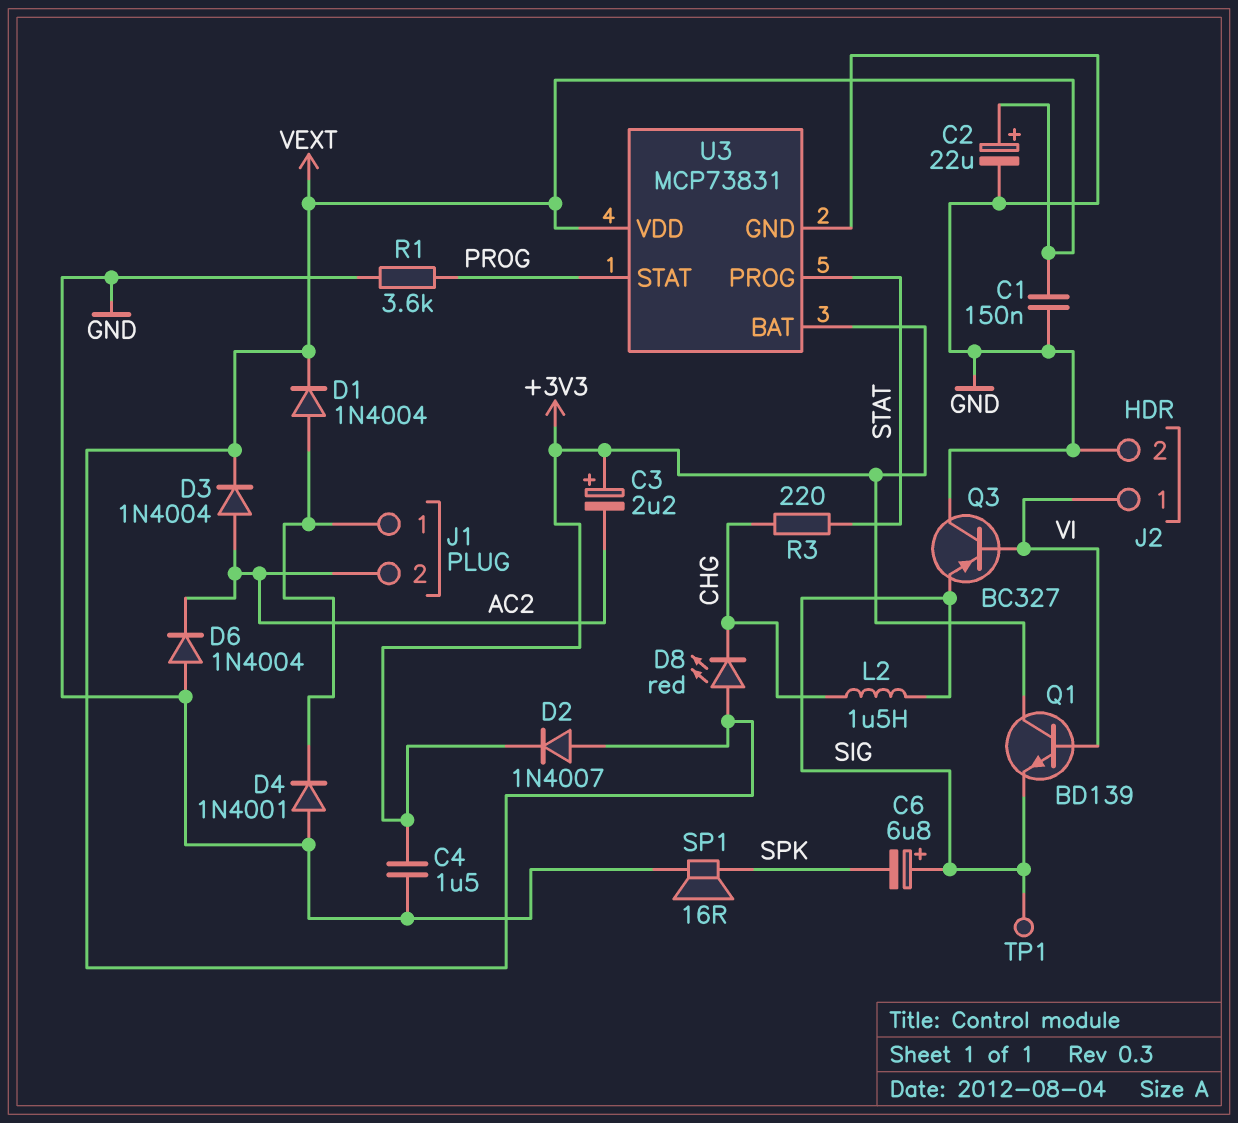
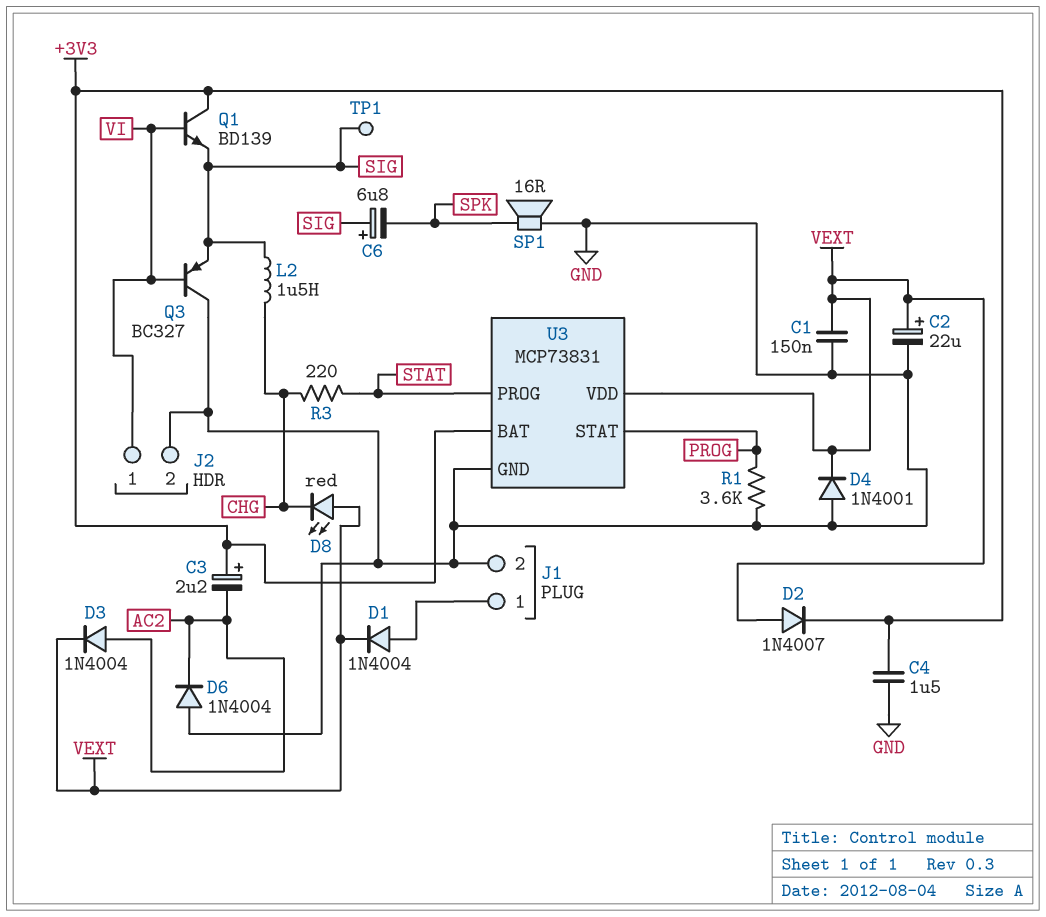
D4: diode 1N4001 (A GND, K J1/1) -> diode 1N4001 (A GND, K VEXT)
J1 pin 2: AC2 -> GND

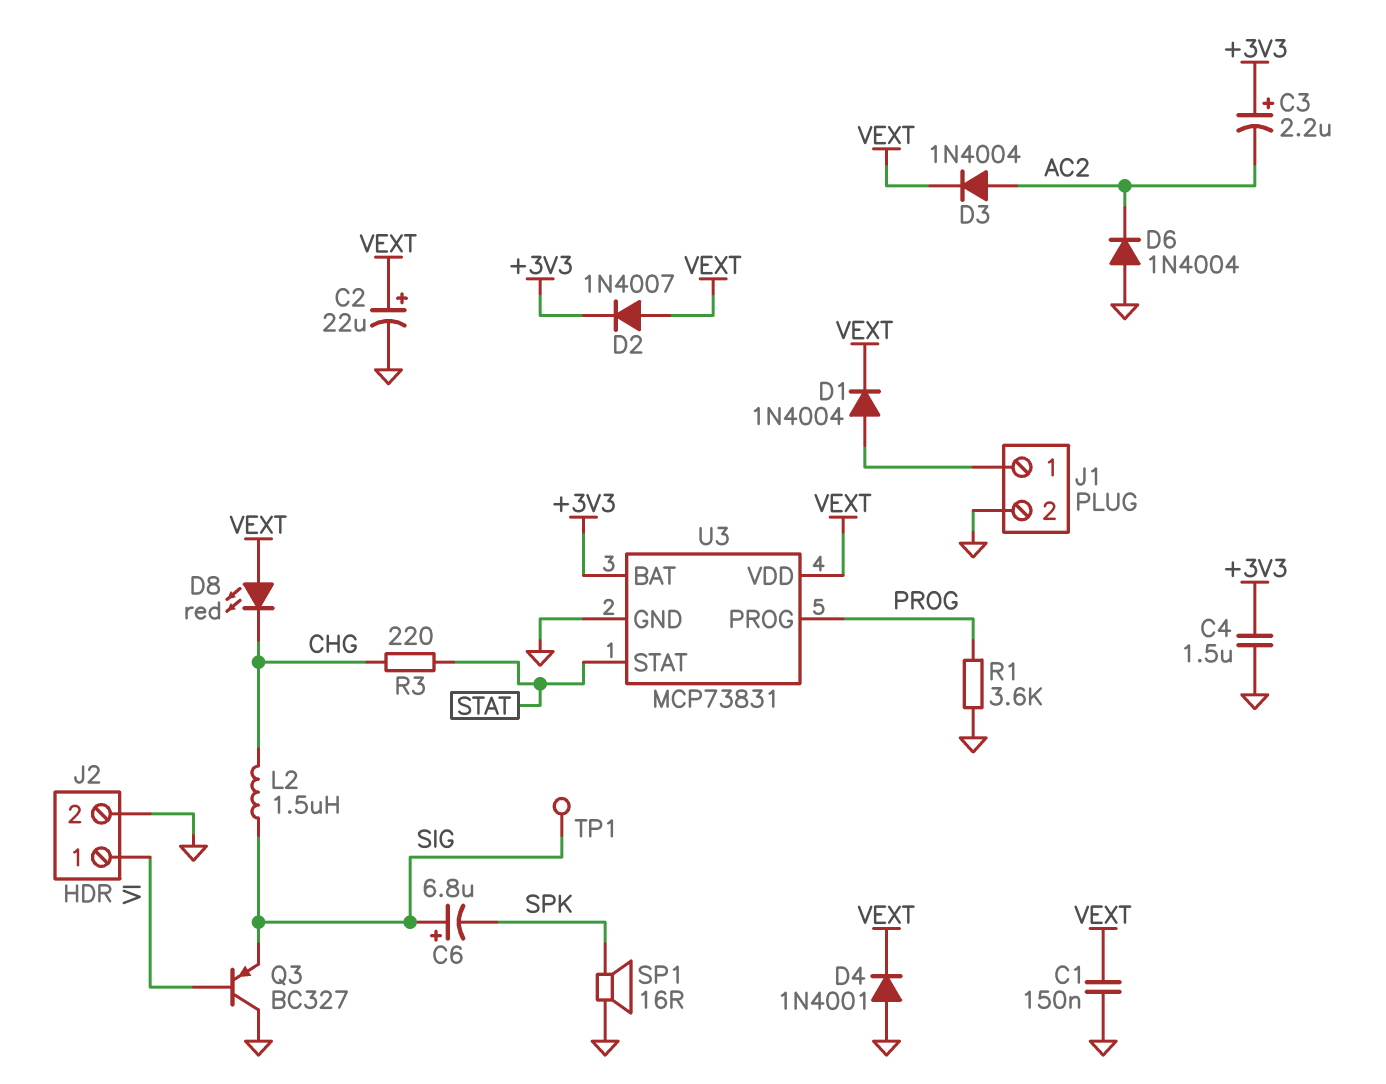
Q1: NPN BD139 (B VI, C +3V3, E SIG) -> none
U3 pin PROG: STAT -> PROG
U3 pin STAT: PROG -> STAT

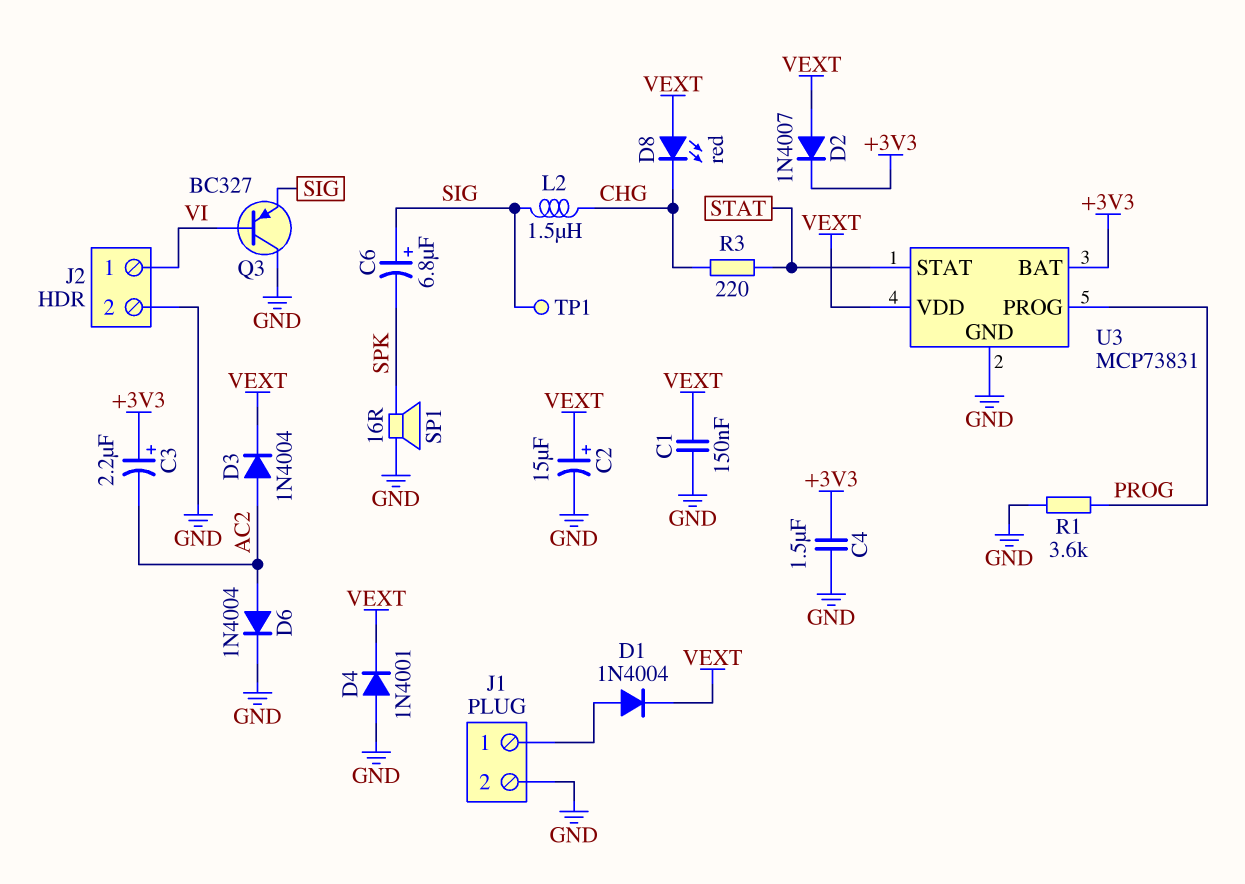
C2: 22uF (plus VEXT, minus GND) -> 15uF (plus VEXT, minus GND)
D6: diode 1N4004 (A GND, K AC2) -> diode 1N4004 (A AC2, K GND)

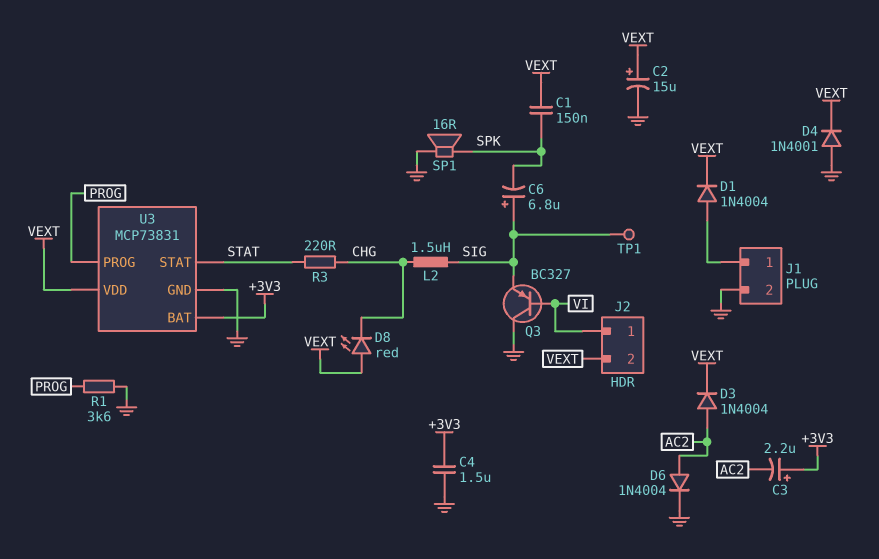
C1: 150nF (GND, VEXT) -> 150nF (SPK, VEXT)
D2: diode 1N4007 (A VEXT, K +3V3) -> none
J2 pin 2: GND -> VEXT

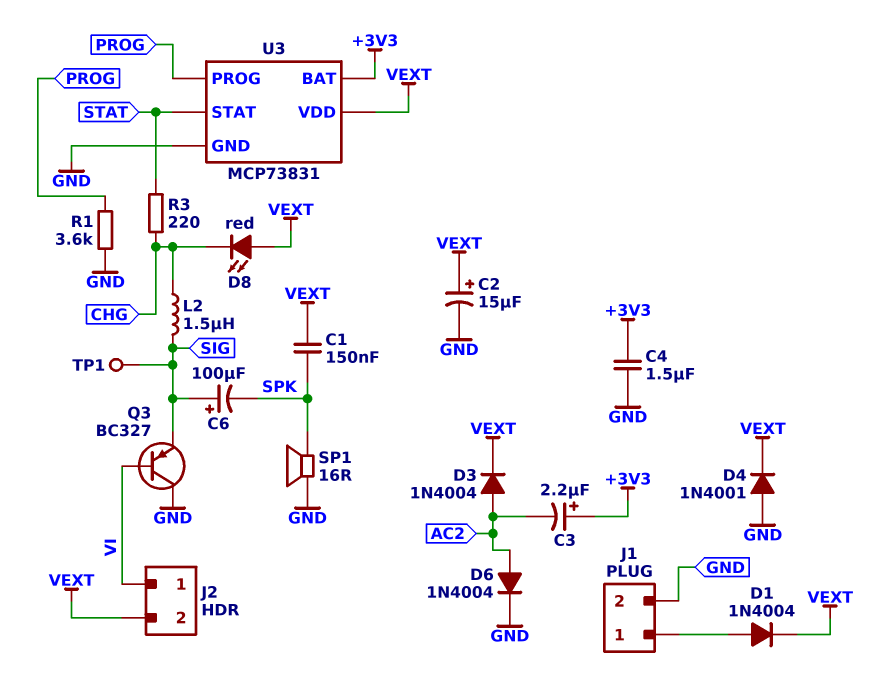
C6: 6.8uF (plus SIG, minus SPK) -> 100uF (plus SIG, minus SPK)

